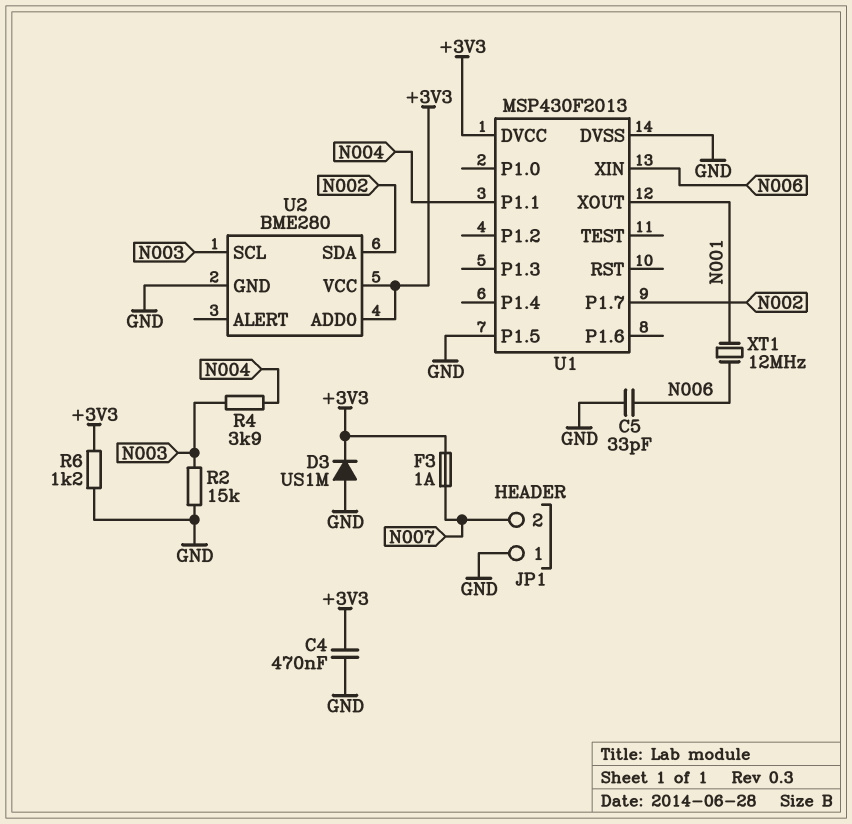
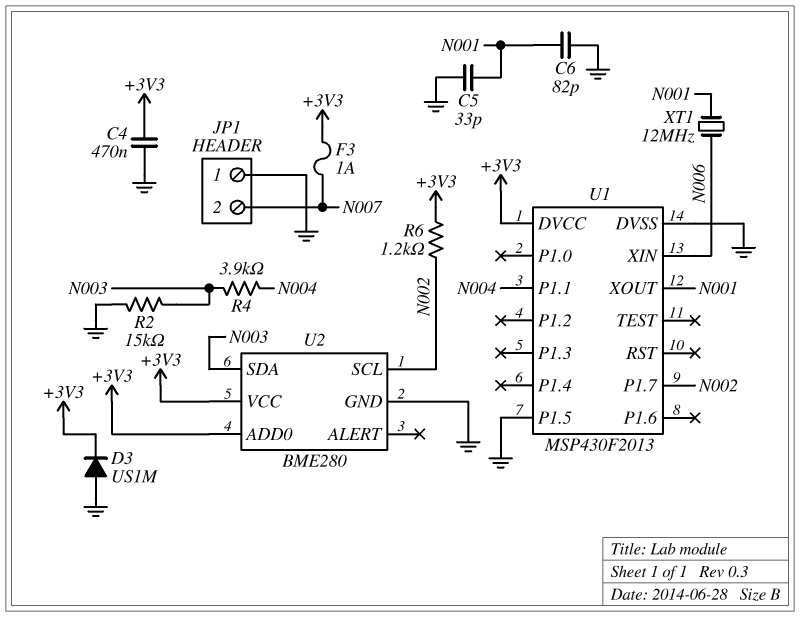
C5: 33pF (GND, N006) -> 33pF (GND, N001)
C6: none -> 82pF (GND, N001)
R6: 1.2k (+3V3, GND) -> 1.2k (+3V3, N002)
U2 pin SCL: N003 -> N002
U2 pin SDA: N002 -> N003

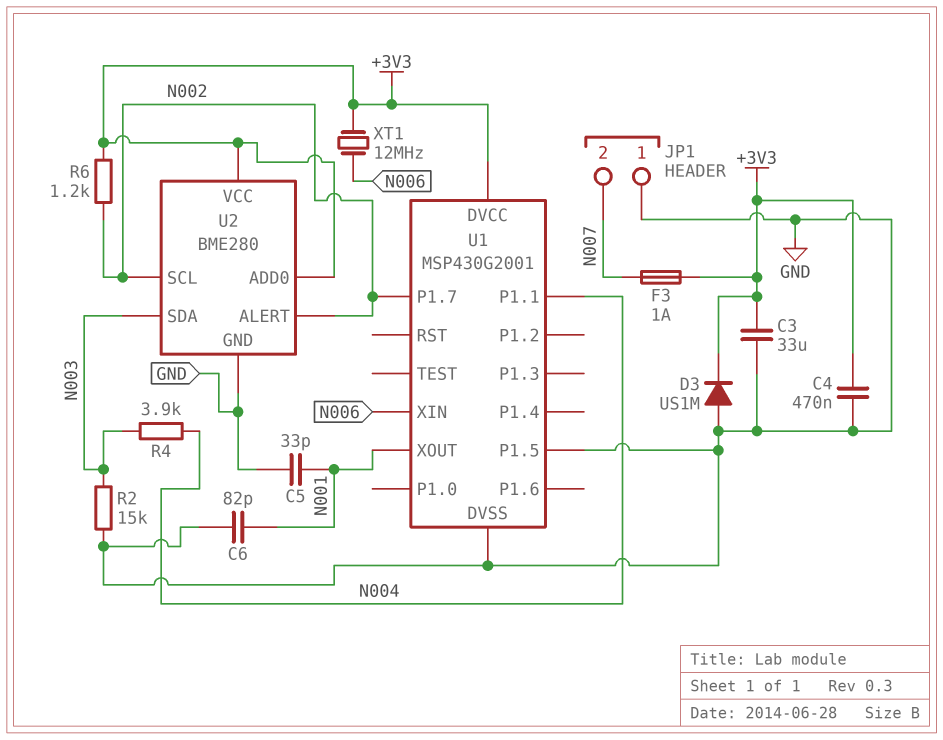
C3: none -> 33uF (+3V3, GND)
U1: MSP430F2013 -> MSP430G2001
U2 pin ALERT: none -> N002
XT1: 12MHz (N001, N006) -> 12MHz (+3V3, N006)

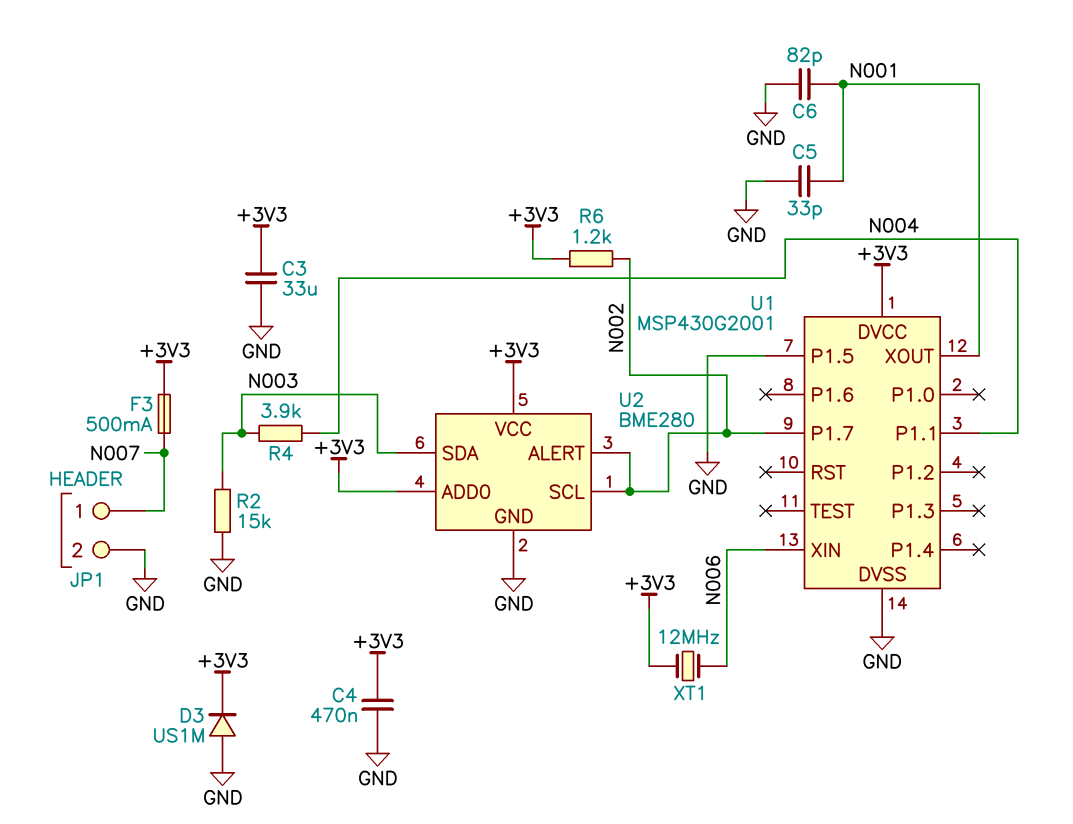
F3: 1A (+3V3, N007) -> 500mA (+3V3, N007)
JP1 pin 1: GND -> N007
JP1 pin 2: N007 -> GND

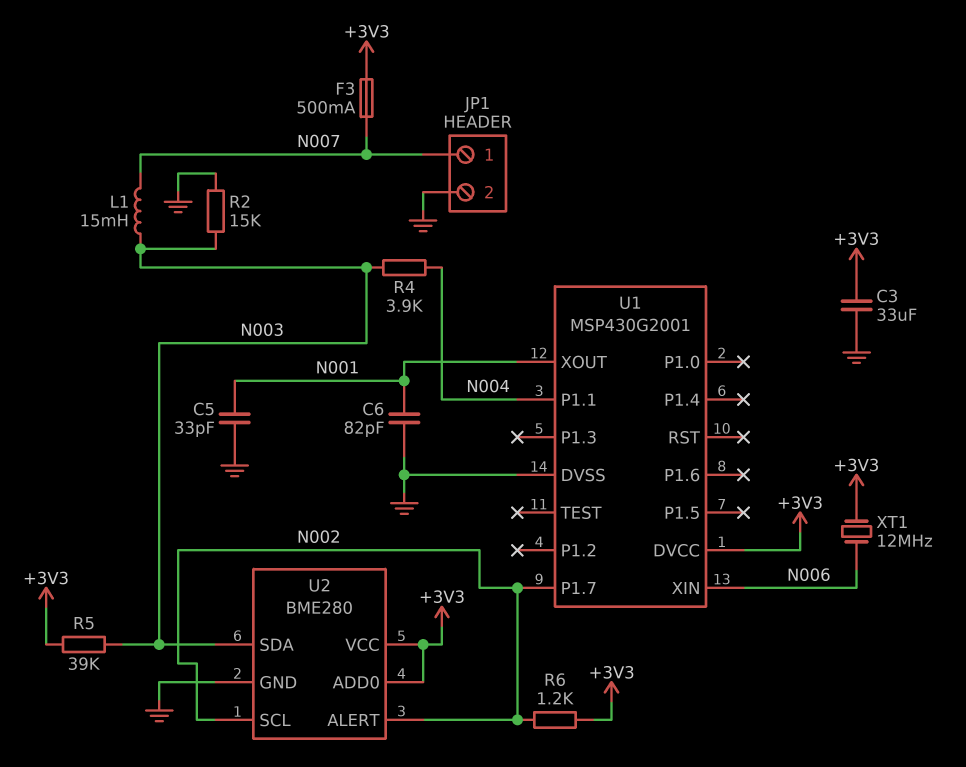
C4: 470nF (+3V3, GND) -> none
D3: diode US1M (A GND, K +3V3) -> none
L1: none -> 15mH (N003, N007)
R5: none -> 39k (+3V3, N003)
U1 pin P1.5: GND -> none

